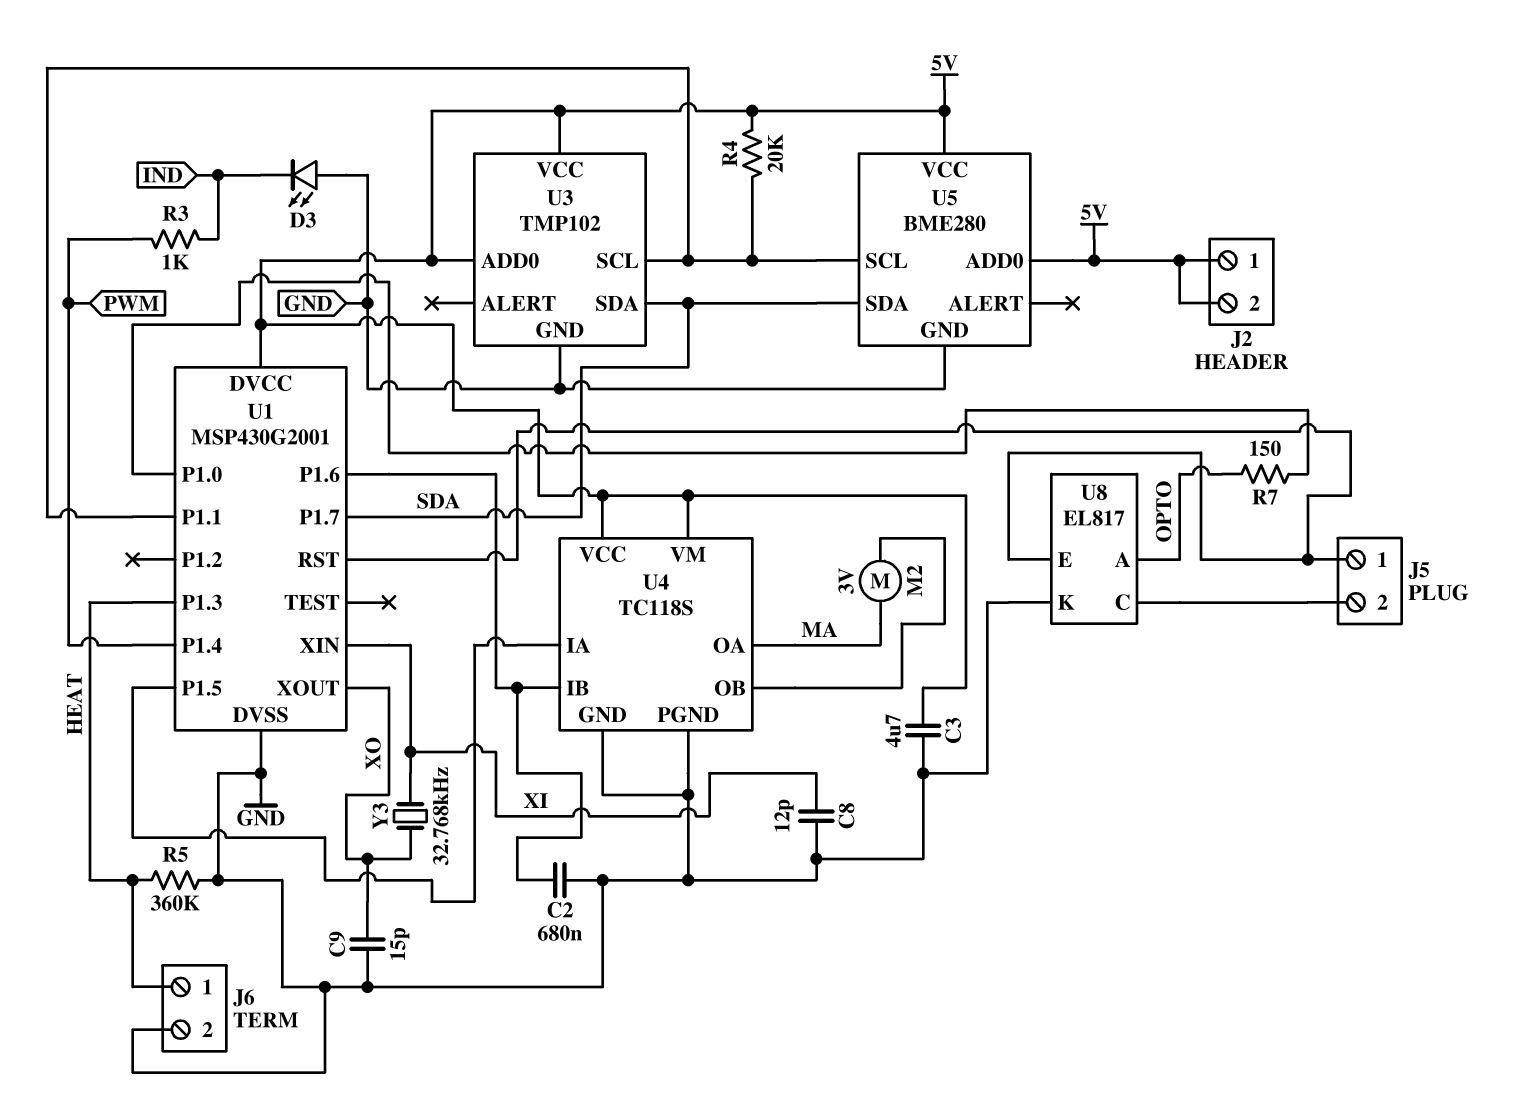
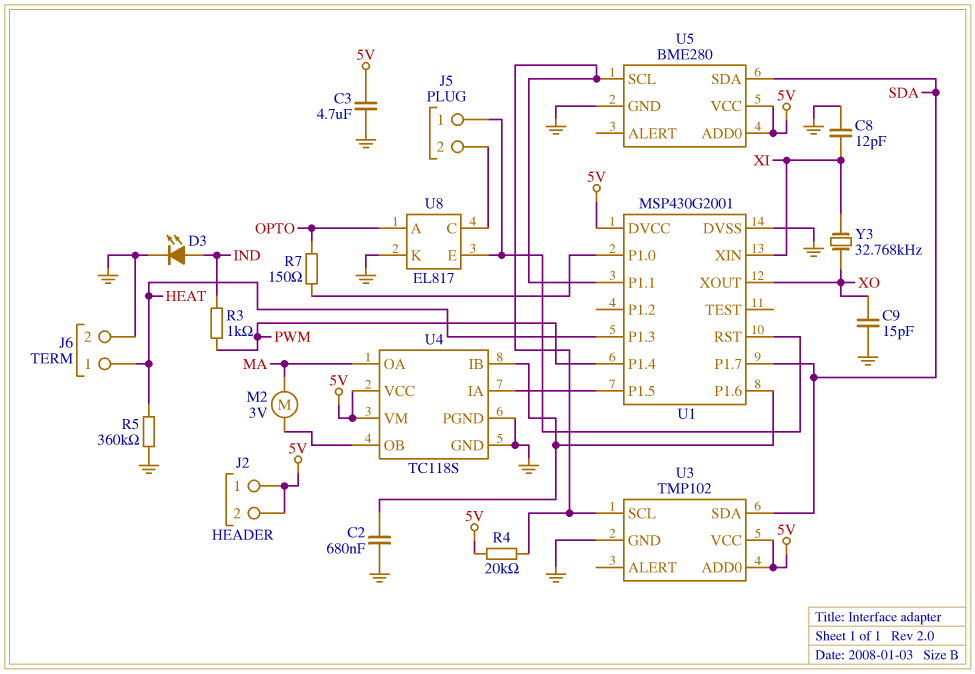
D3: LED (A GND, K IND) -> LED (A IND, K GND)

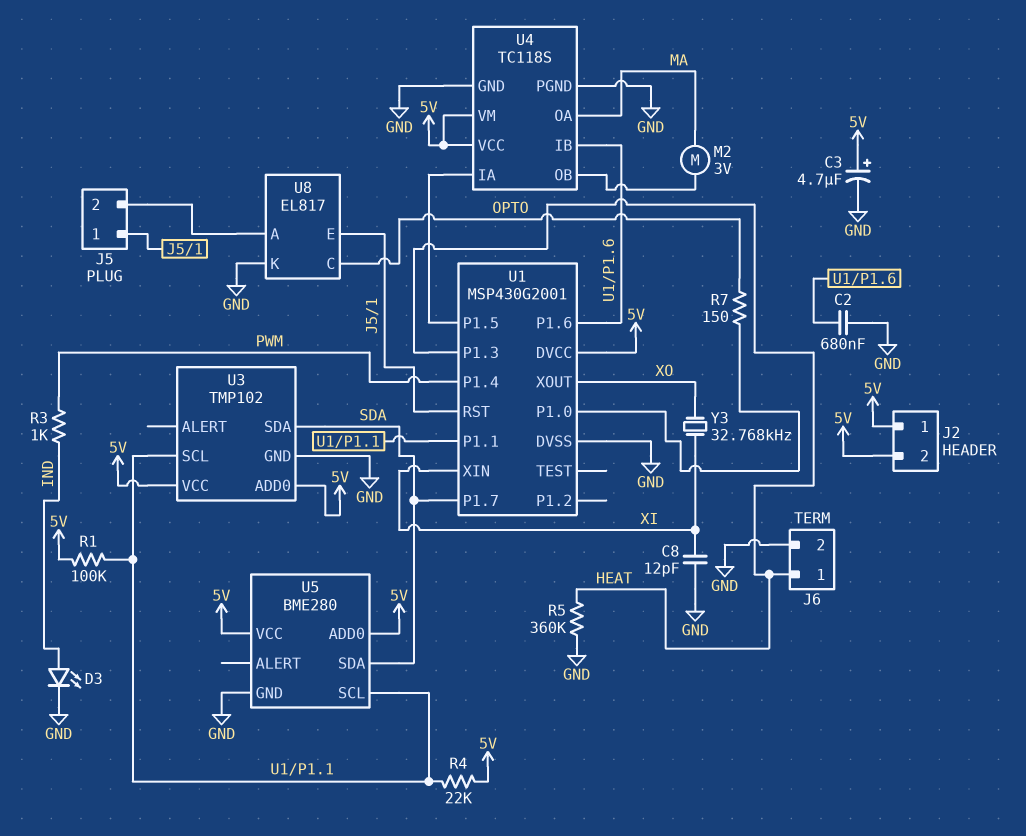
C3: 4.7uF (5V, GND) -> 4.7uF (plus 5V, minus GND)
C9: 15pF (GND, XO) -> none
R1: none -> 100k (5V, U1/P1.1)
R4: 20k (5V, U1/P1.1) -> 22k (5V, U1/P1.1)
U8 pin A: OPTO -> J5/2
U8 pin C: J5/2 -> OPTO

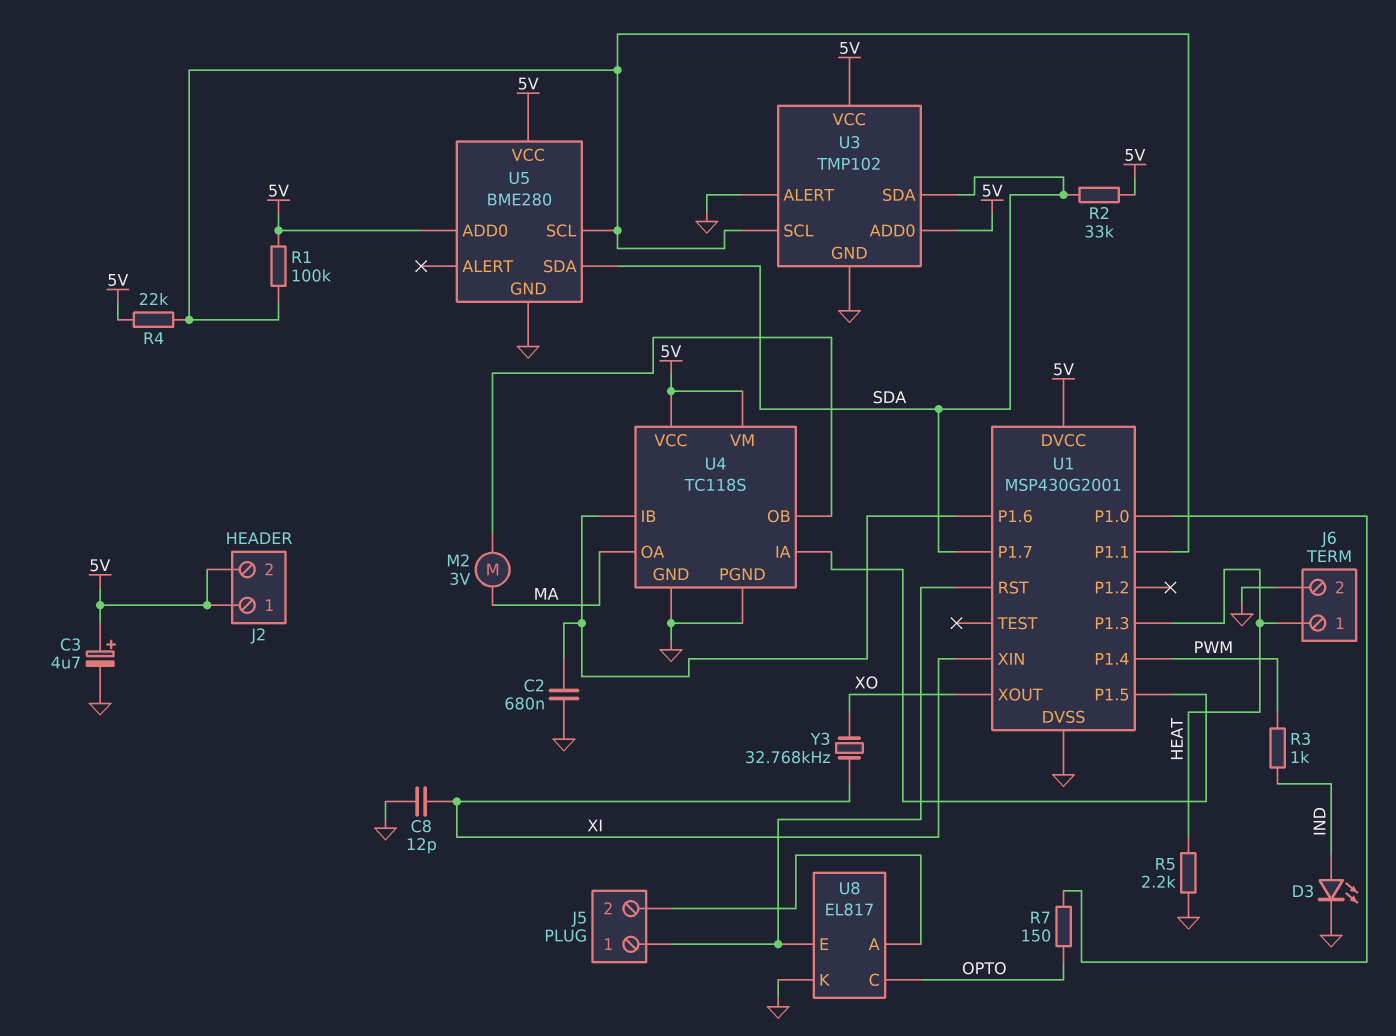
R2: none -> 33k (5V, SDA)
R5: 360k (GND, HEAT) -> 2.2k (GND, HEAT)
U3 pin ALERT: none -> GND

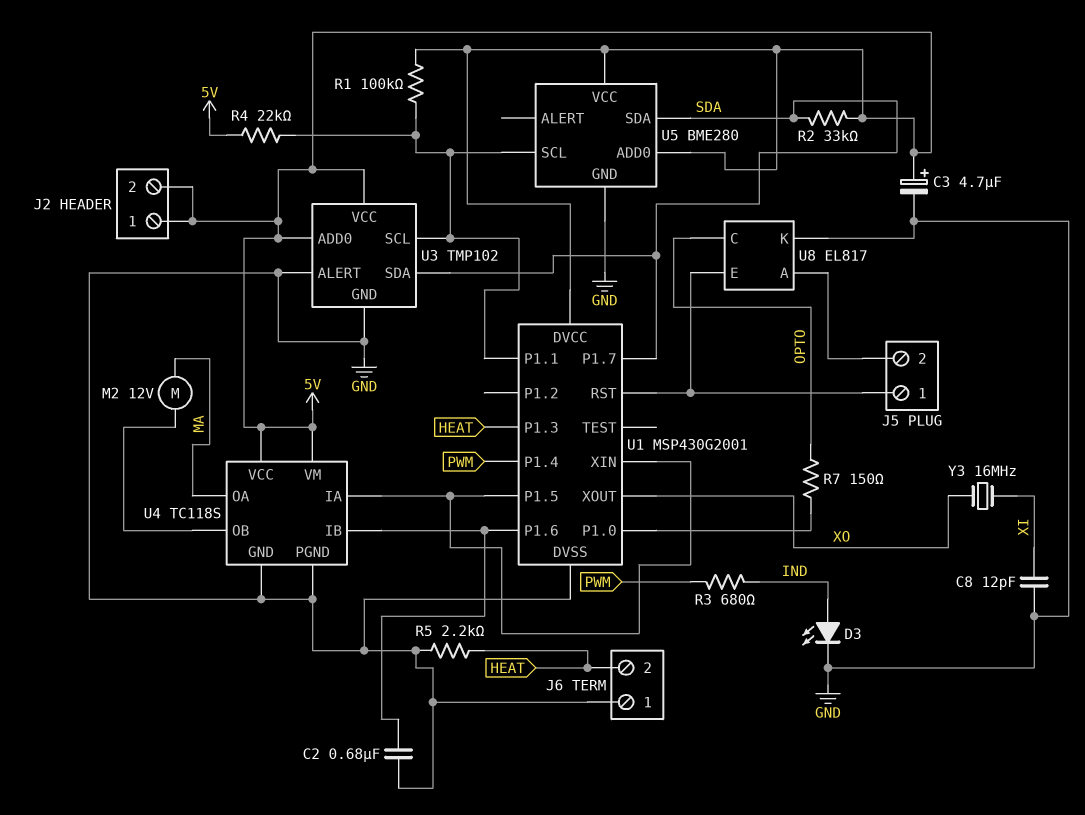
J6 pin 1: HEAT -> GND
J6 pin 2: GND -> HEAT
M2: motor 3V (MA, U4/OB) -> motor 12V (MA, U4/OB)
R3: 1k (IND, PWM) -> 680 (IND, PWM)
U1 pin XIN: XI -> U1/P1.5
Y3: 32.768kHz (XI, XO) -> 16MHz (XI, XO)

